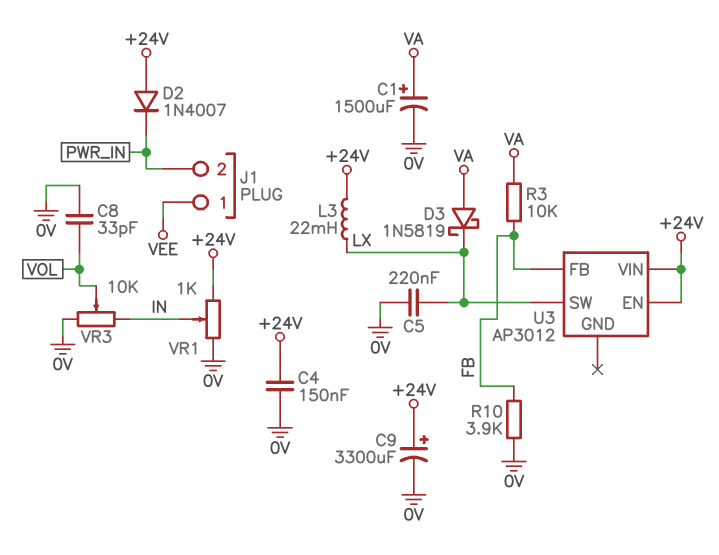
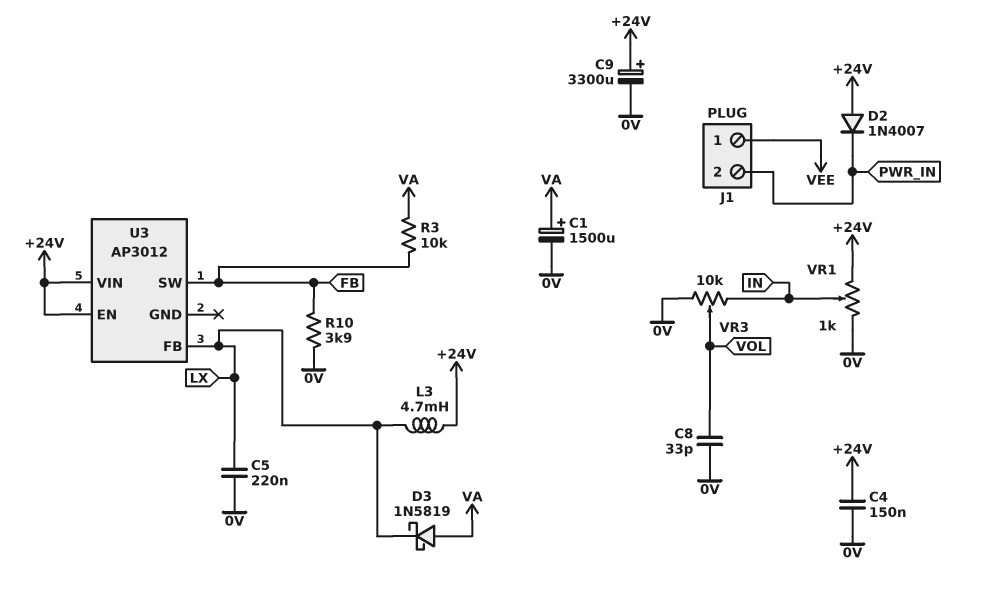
L3: 22mH (+24V, LX) -> 4.7mH (+24V, LX)
U3 pin FB: FB -> LX
U3 pin SW: LX -> FB

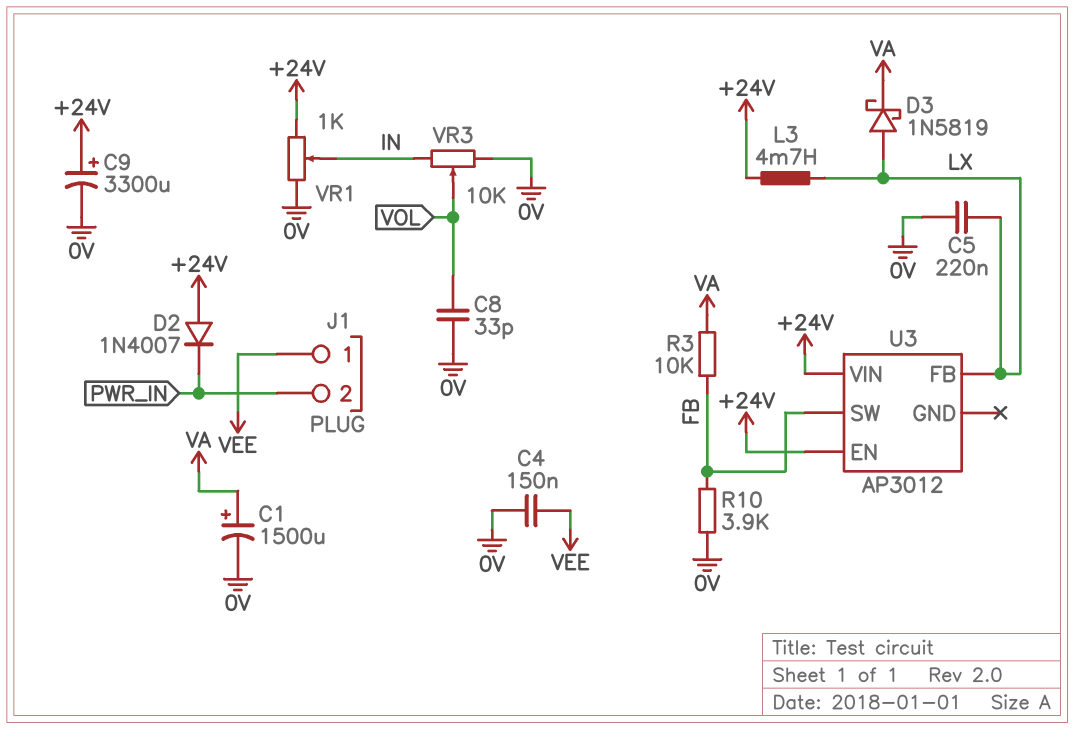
C4: 150nF (+24V, 0V) -> 150nF (0V, VEE)
D3: schottky 1N5819 (A VA, K LX) -> schottky 1N5819 (A LX, K VA)

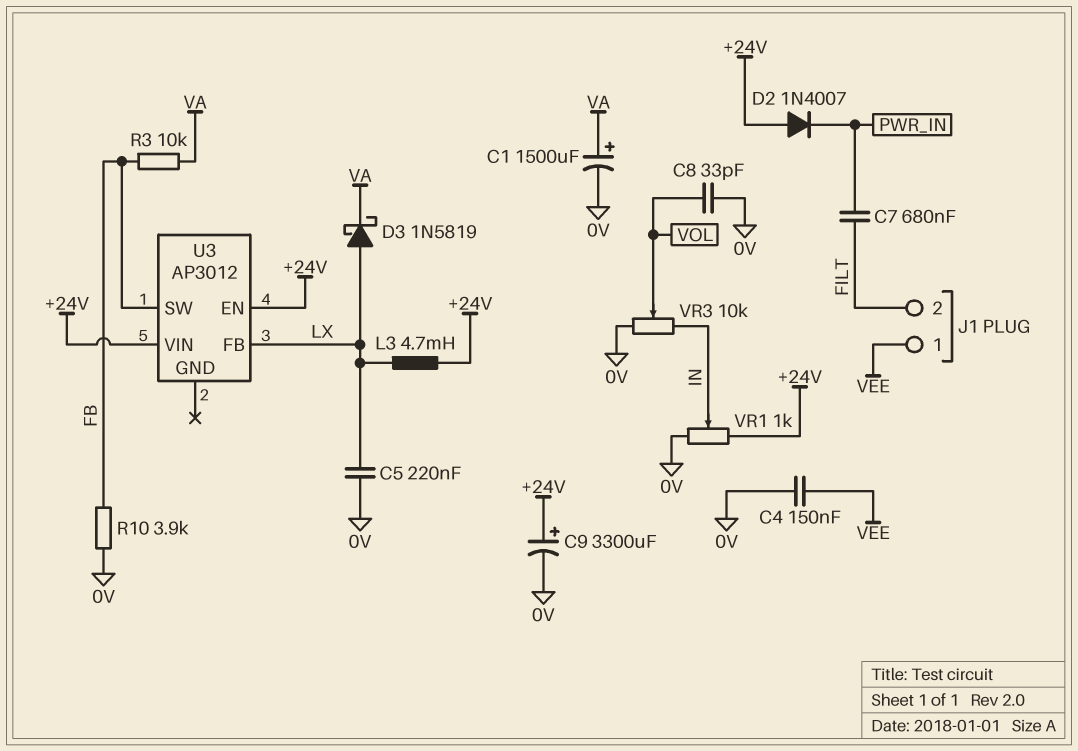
C7: none -> 680nF (FILT, PWR_IN)
J1 pin 2: PWR_IN -> FILT

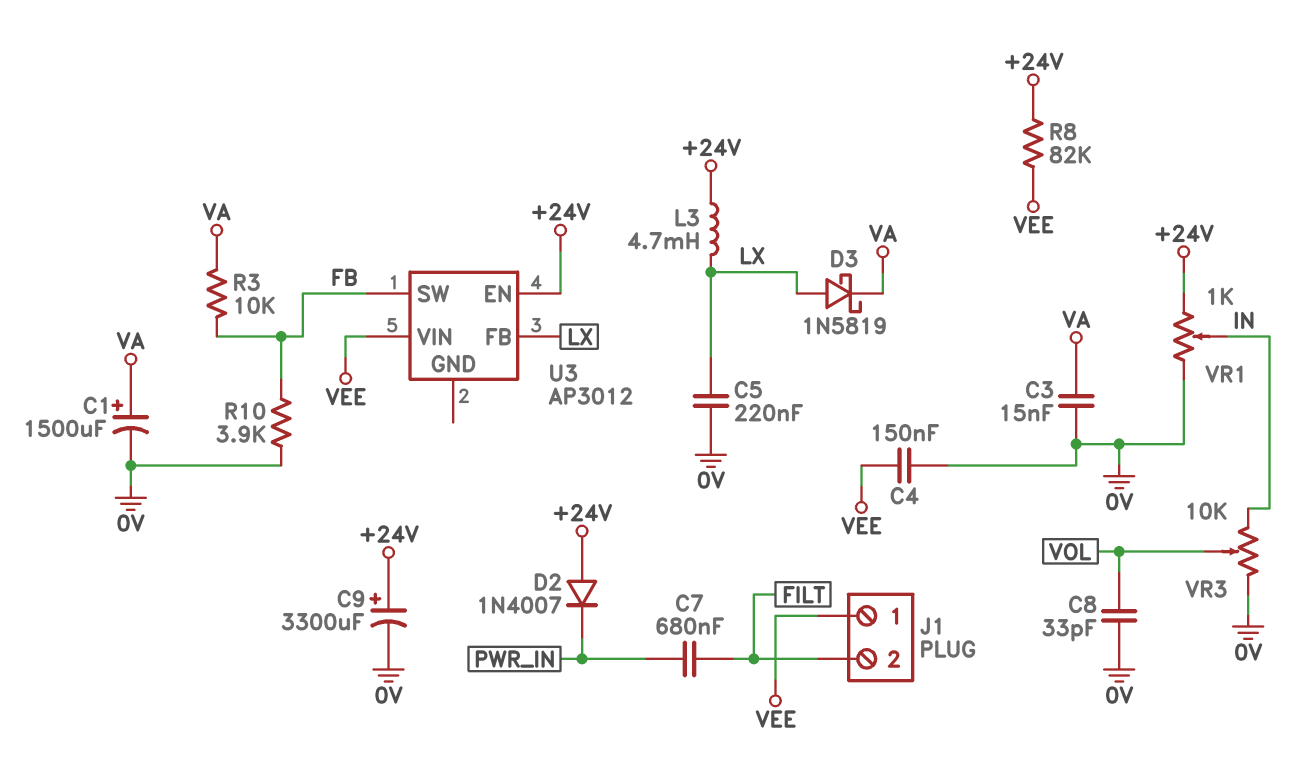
C3: none -> 15nF (0V, VA)
R8: none -> 82k (+24V, VEE)
U3 pin VIN: +24V -> VEE

